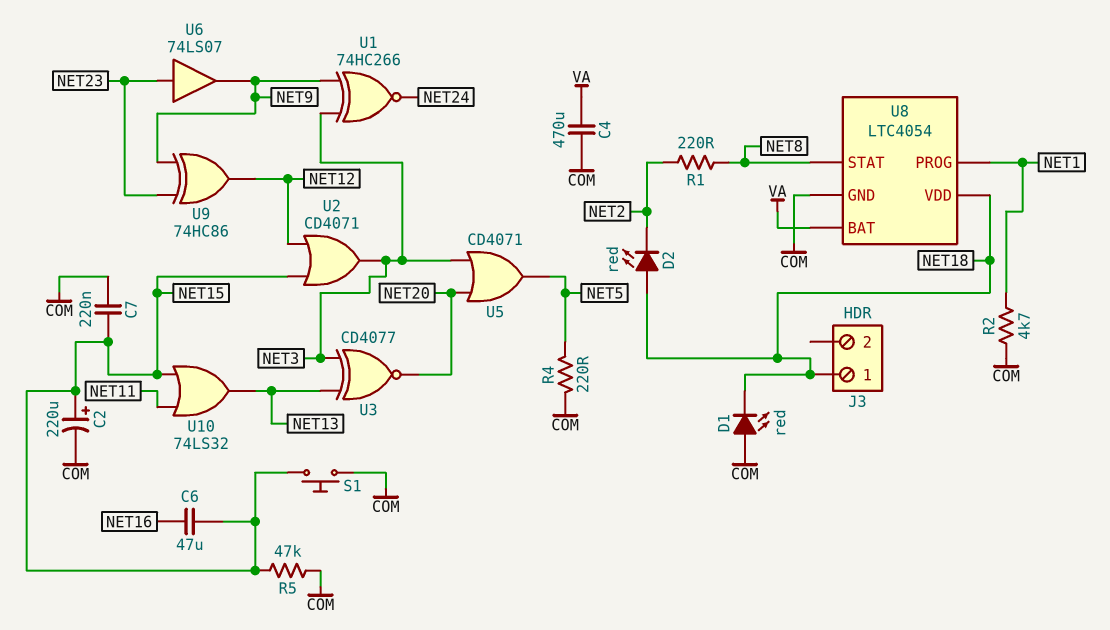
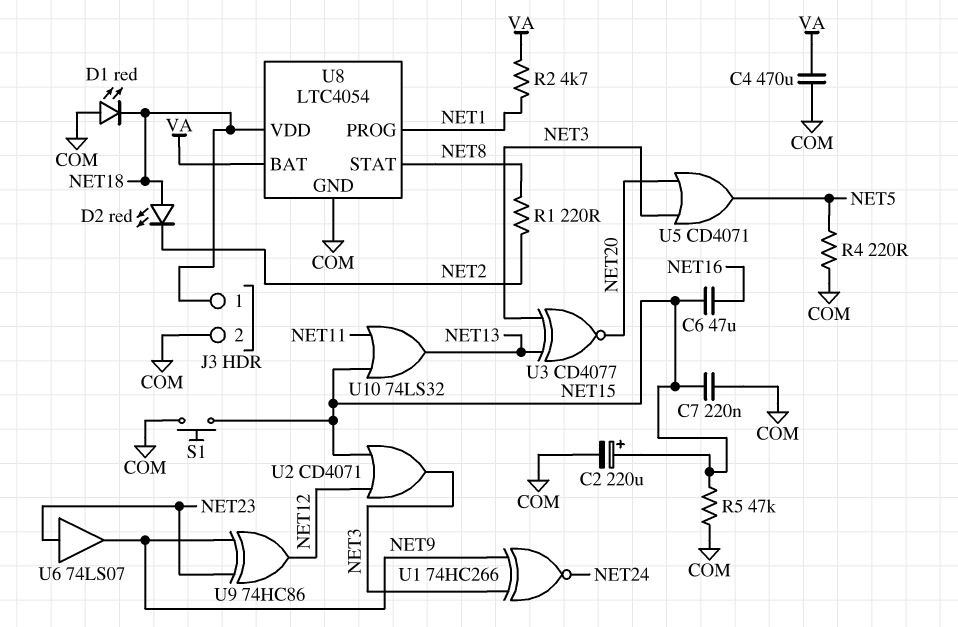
J3 pin 2: none -> COM
R2: 4.7k (COM, NET1) -> 4.7k (NET1, VA)

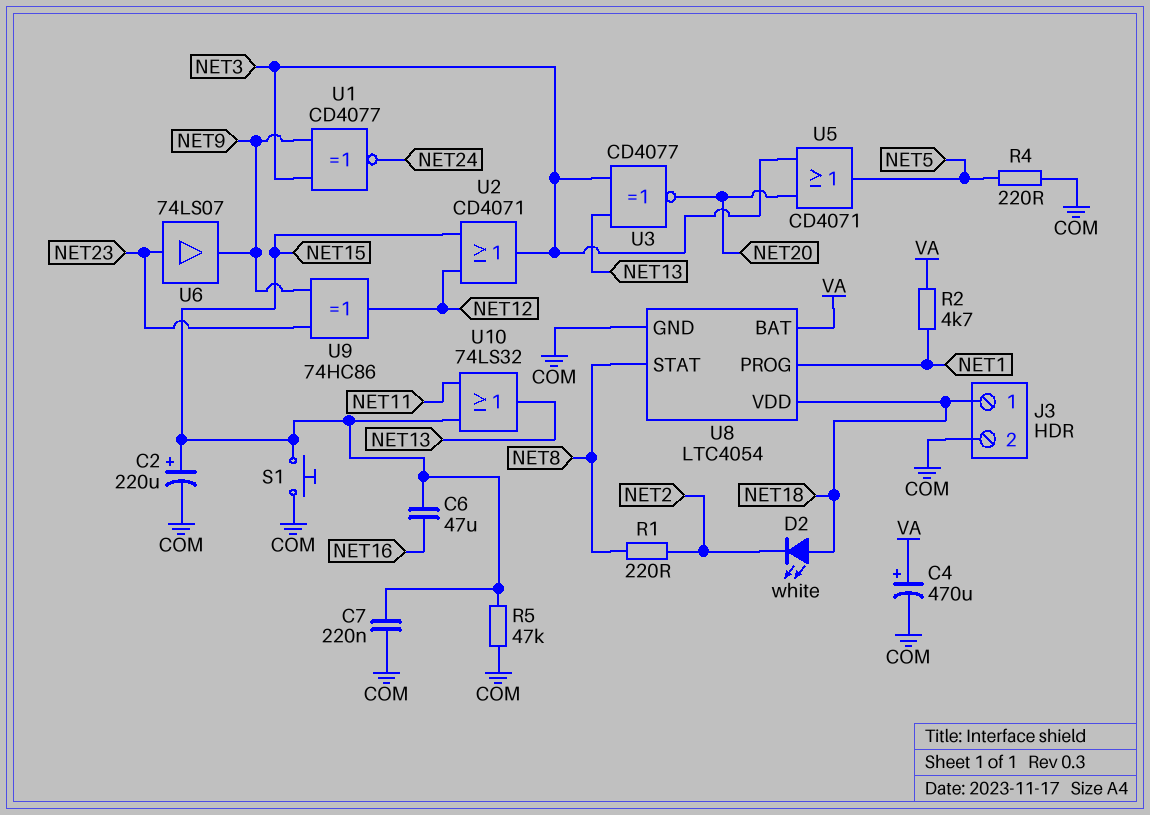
C4: 470uF (COM, VA) -> 470uF (plus VA, minus COM)
D1: LED red (A COM, K NET18) -> none
D2: LED red (A NET18, K NET2) -> LED white (A NET18, K NET2)
U1: XNOR 74HC266 (in NET3, in NET9, out NET24) -> XNOR CD4077 (in NET3, in NET9, out NET24)

